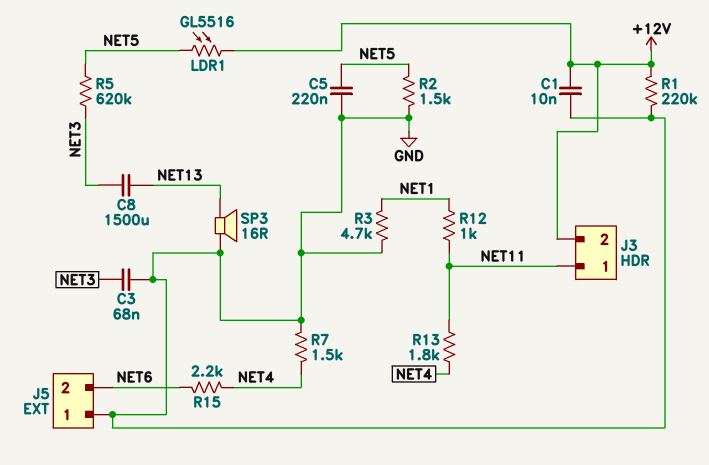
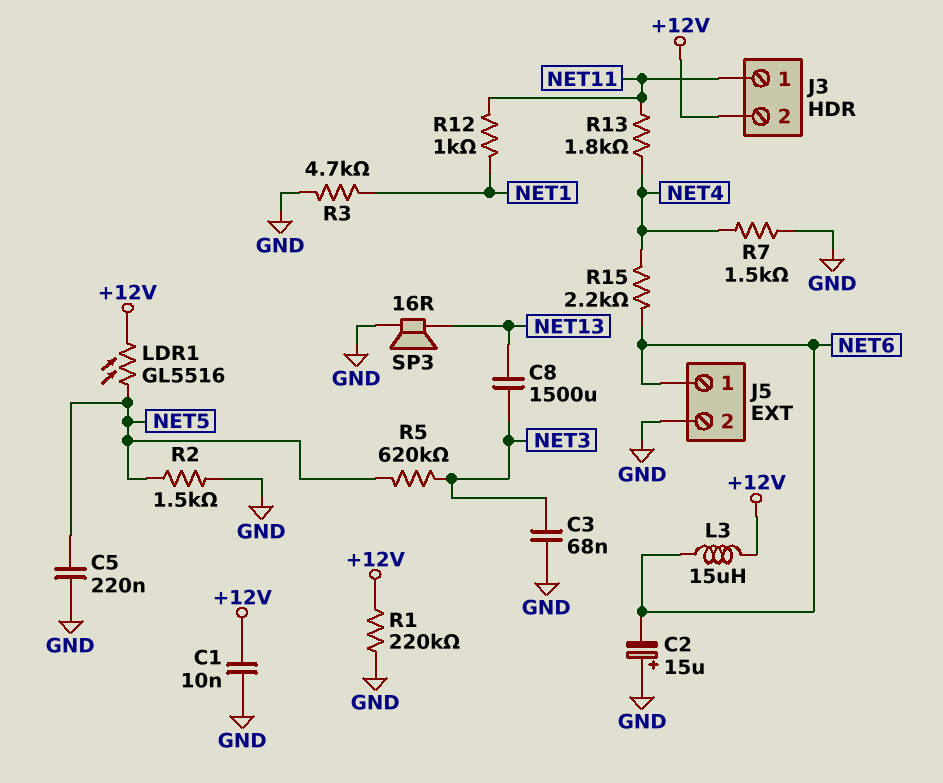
C2: none -> 15uF (plus GND, minus NET6)
J5 pin 1: GND -> NET6
J5 pin 2: NET6 -> GND
L3: none -> 15uH (+12V, NET6)

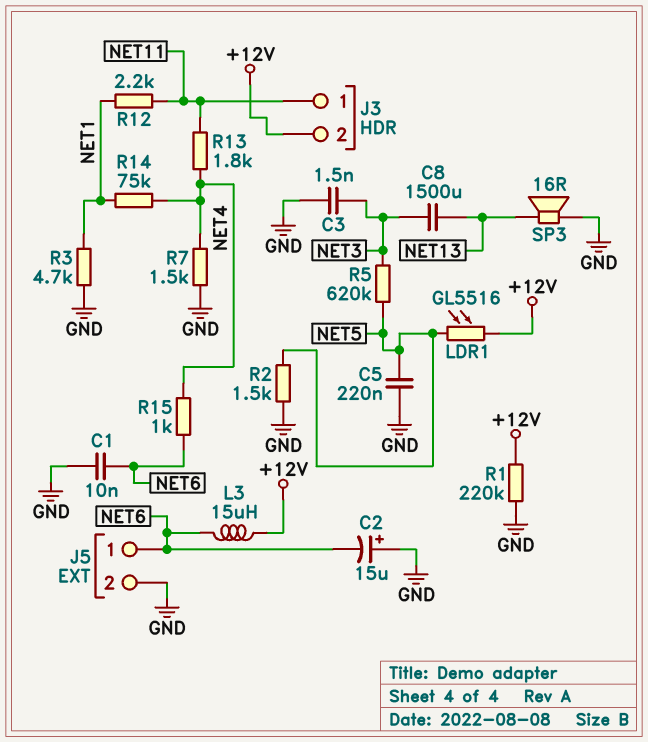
C1: 10nF (+12V, GND) -> 10nF (GND, NET6)
C3: 68nF (GND, NET3) -> 1.5nF (GND, NET3)
R12: 1k (NET1, NET11) -> 2.2k (NET1, NET11)
R14: none -> 75k (NET1, NET4)
R15: 2.2k (NET4, NET6) -> 1k (NET4, NET6)

